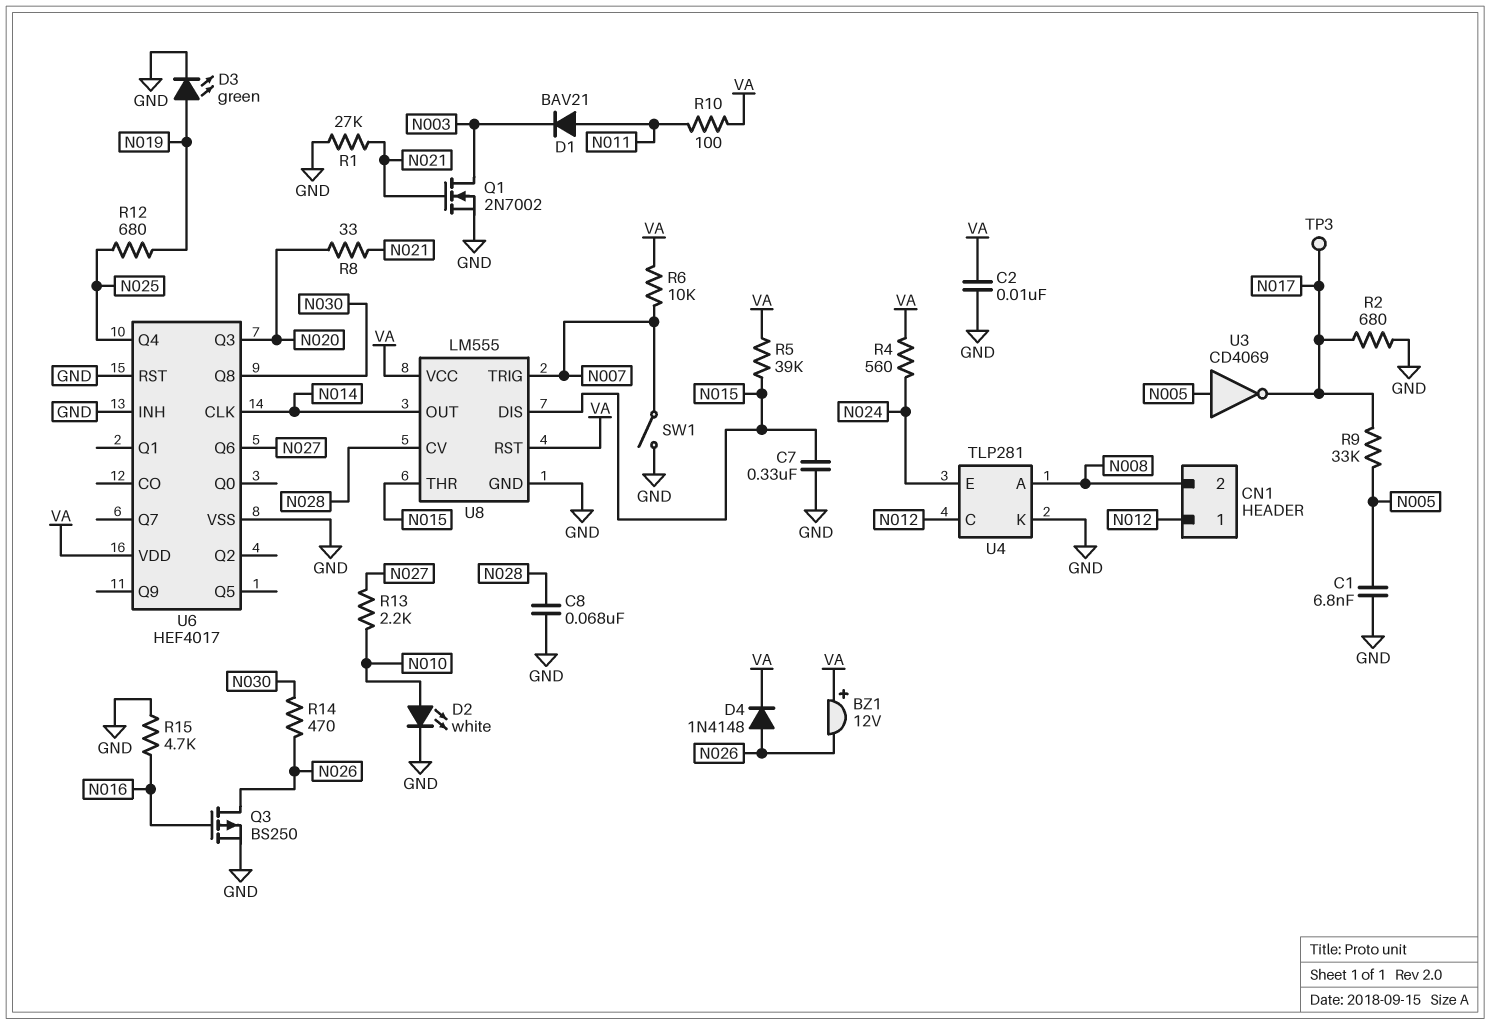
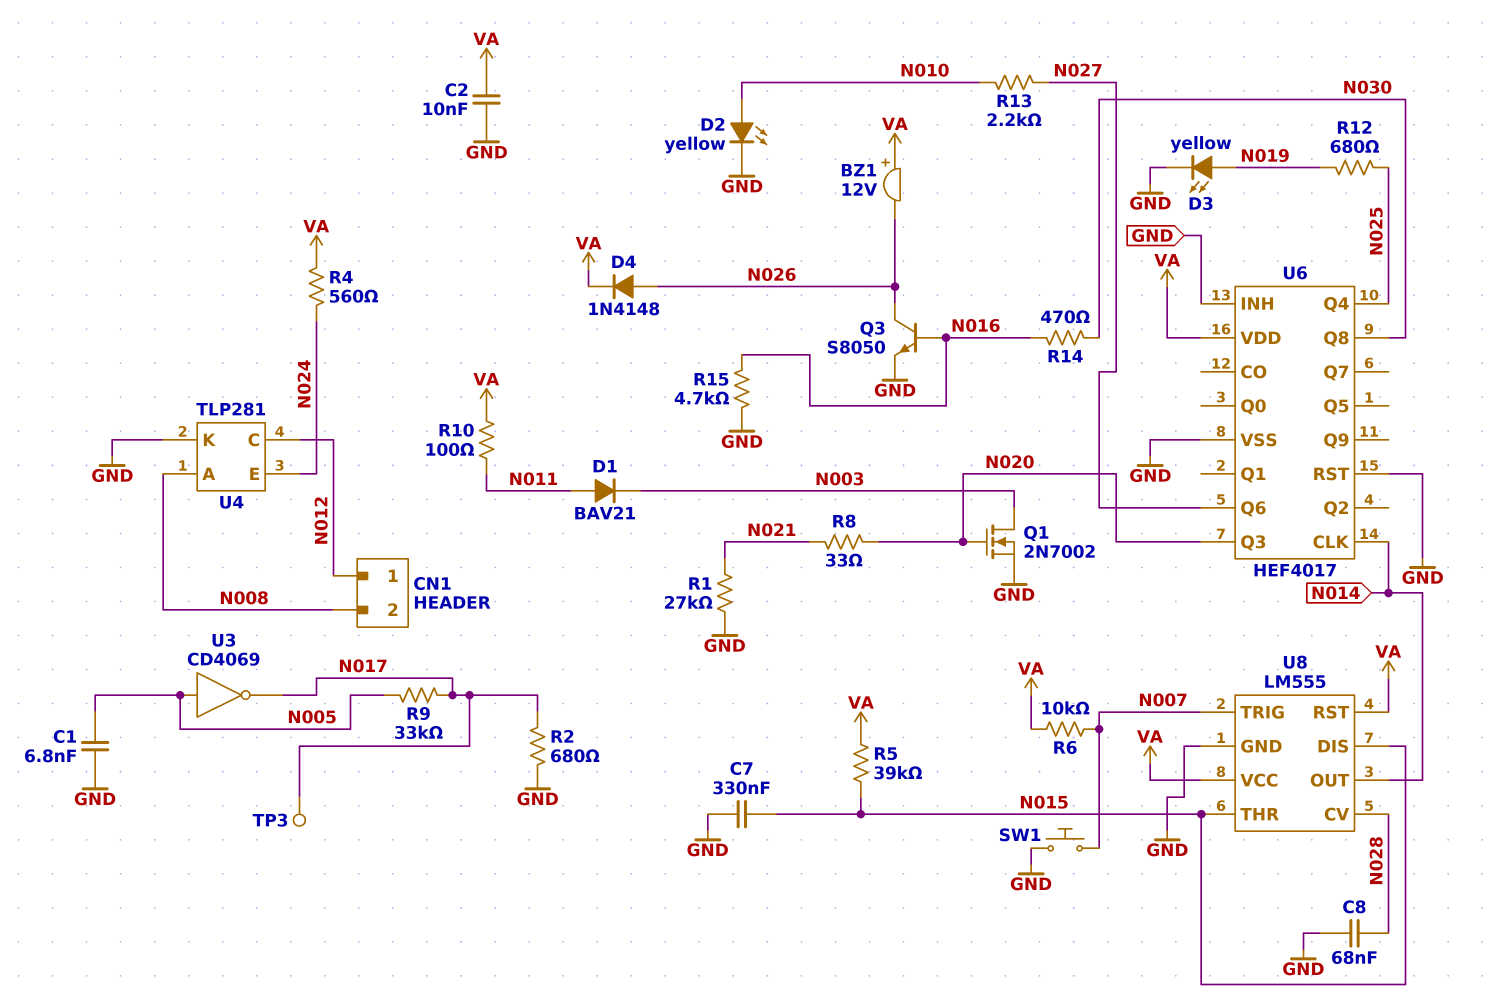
D2: LED white (A N010, K GND) -> LED yellow (A N010, K GND)
D3: LED green (A N019, K GND) -> LED yellow (A N019, K GND)
Q1: NMOS 2N7002 (G N021, D N003, S GND) -> NMOS 2N7002 (G N020, D N003, S GND)
Q3: PMOS BS250 (G N016, D N026, S GND) -> NPN S8050 (B N016, C N026, E GND)
R14: 470 (N026, N030) -> 470 (N016, N030)
SW1: switch (GND, N007) -> button (GND, N007)

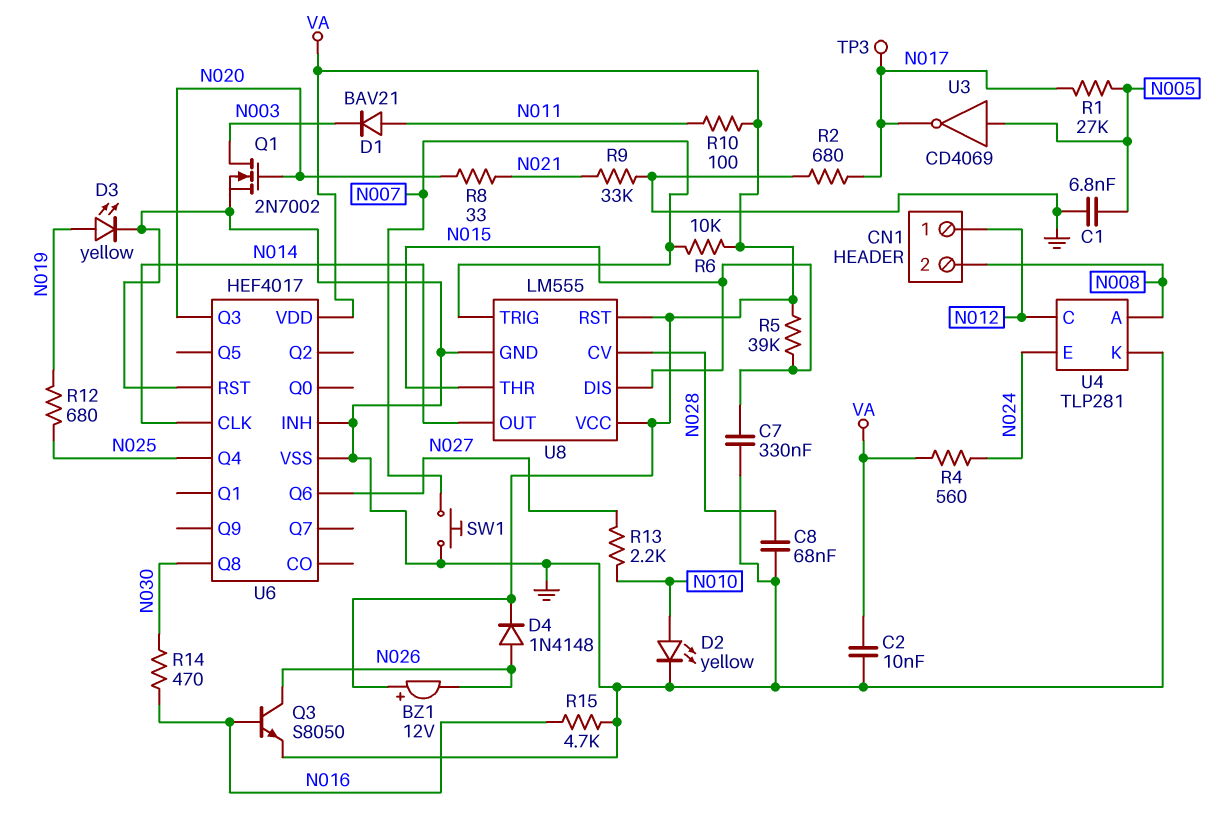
R1: 27k (GND, N021) -> 27k (N005, N017)
R9: 33k (N005, N017) -> 33k (GND, N021)

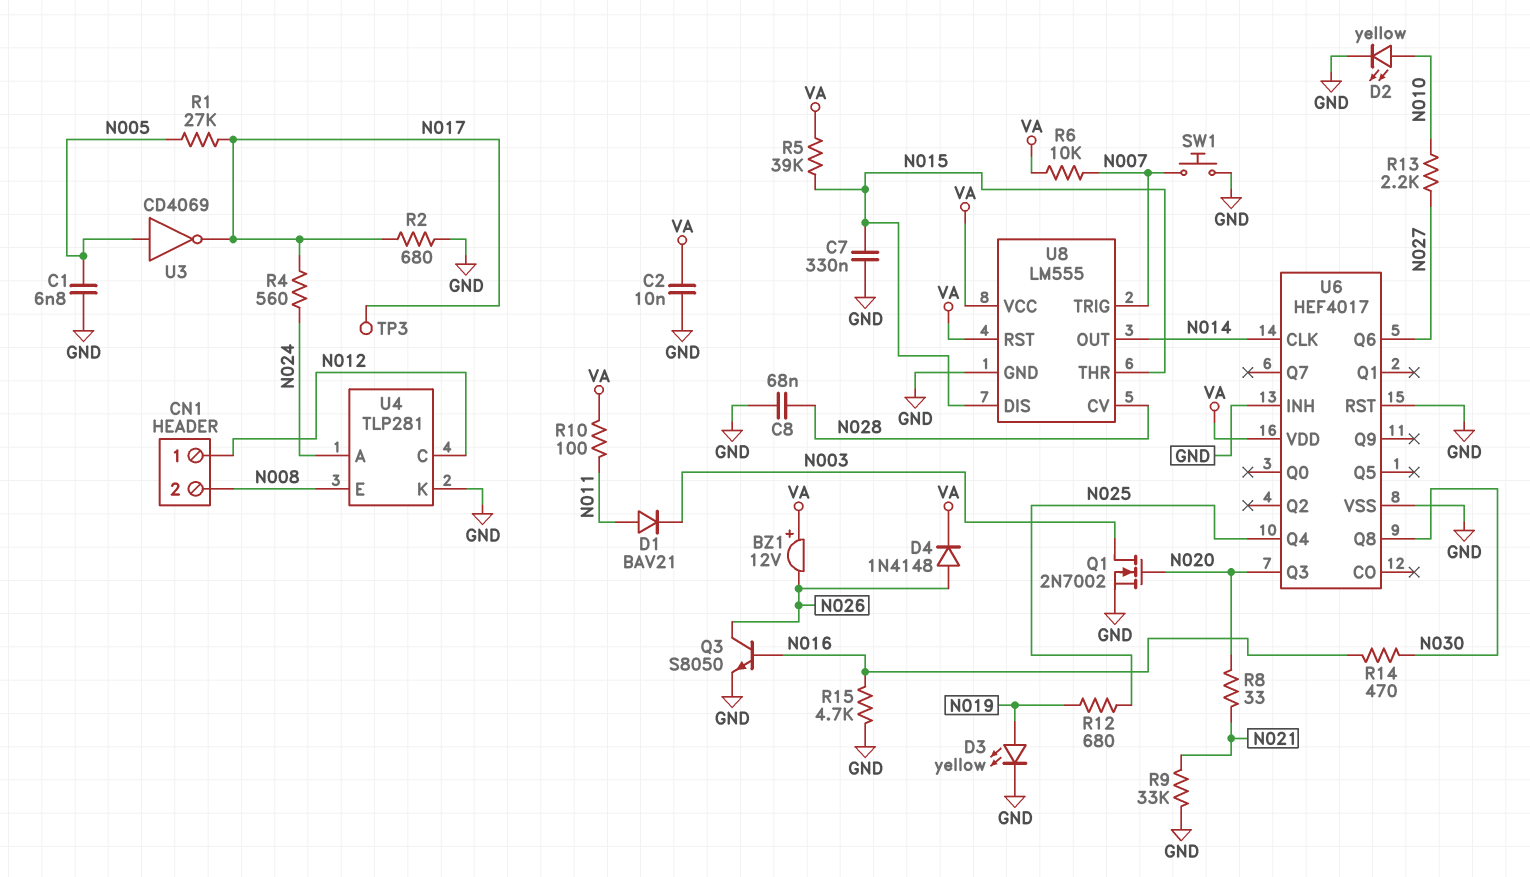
R4: 560 (N024, VA) -> 560 (N017, N024)
U4 pin A: N008 -> N024
U4 pin E: N024 -> N008

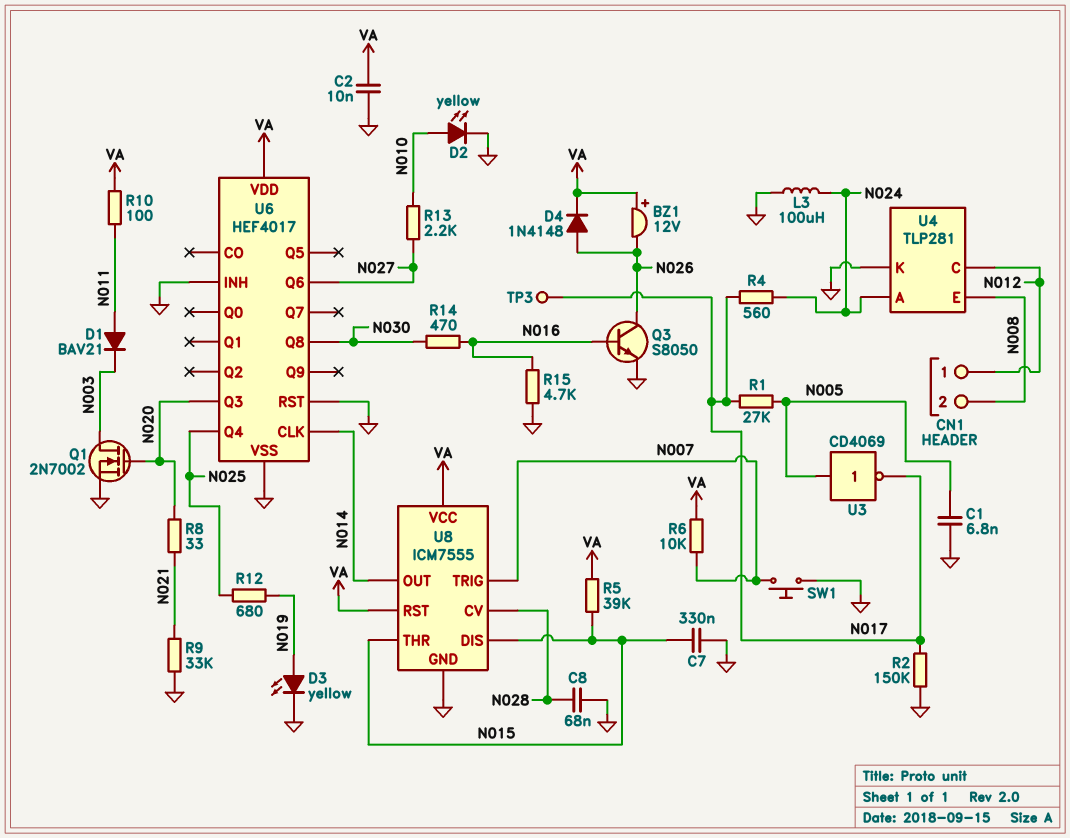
L3: none -> 100uH (GND, N024)
R2: 680 (GND, N017) -> 150k (GND, N017)
U8: LM555 -> ICM7555

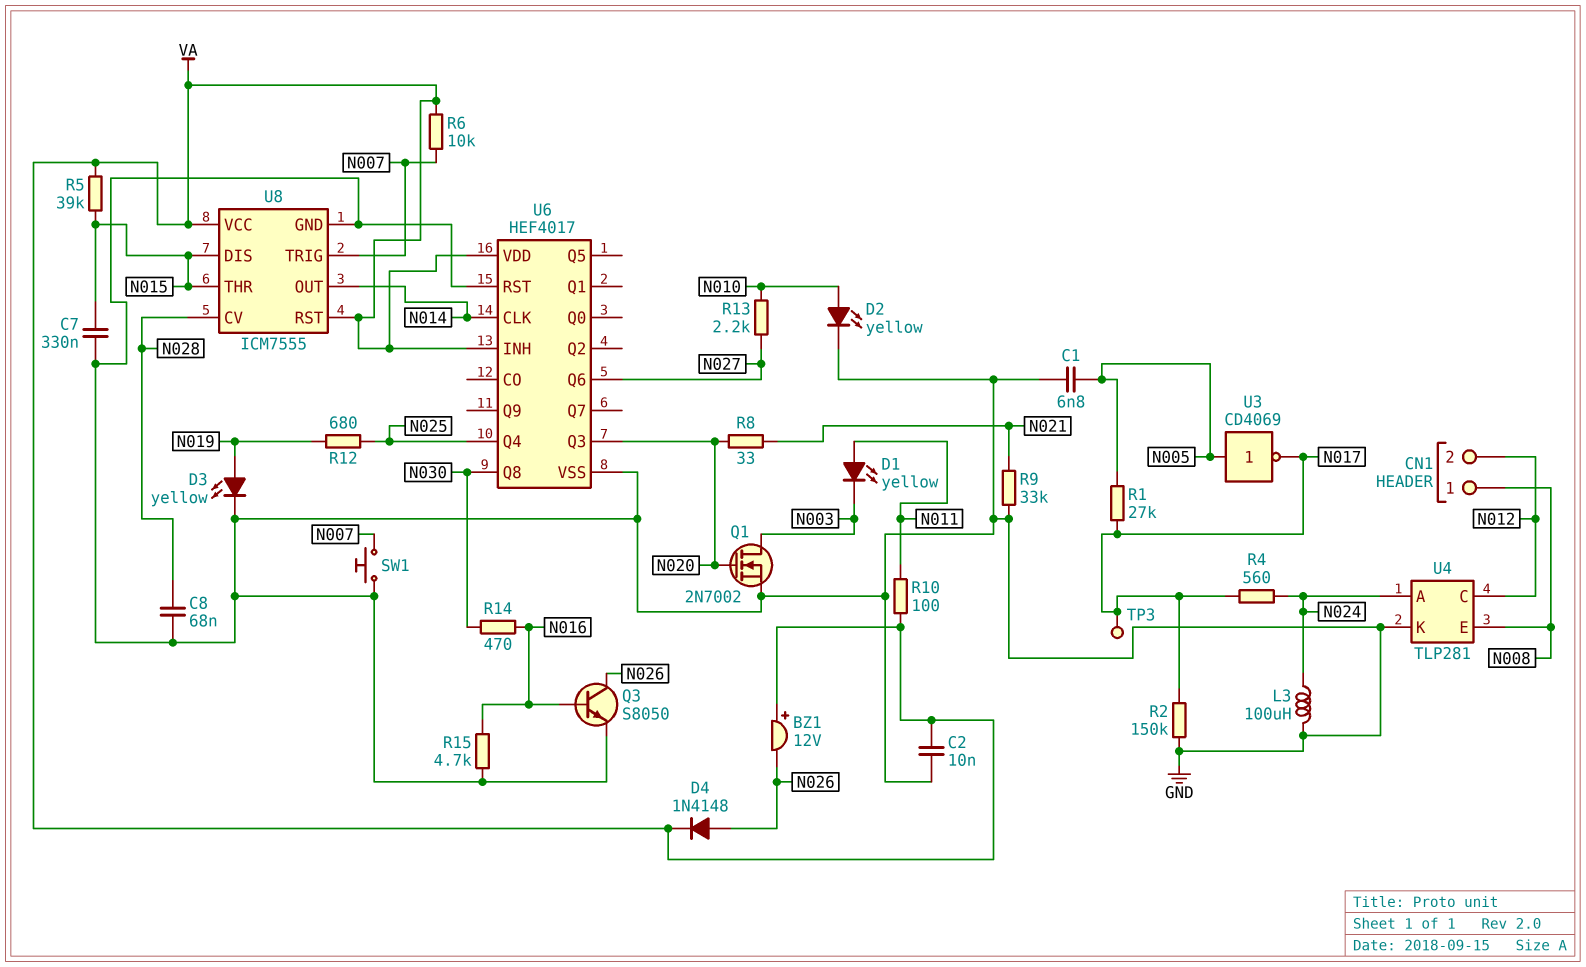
CN1 pin 1: N012 -> N008
CN1 pin 2: N008 -> N012
D1: diode BAV21 (A N011, K N003) -> LED yellow (A N011, K N003)
U6 pin INH: GND -> VA

